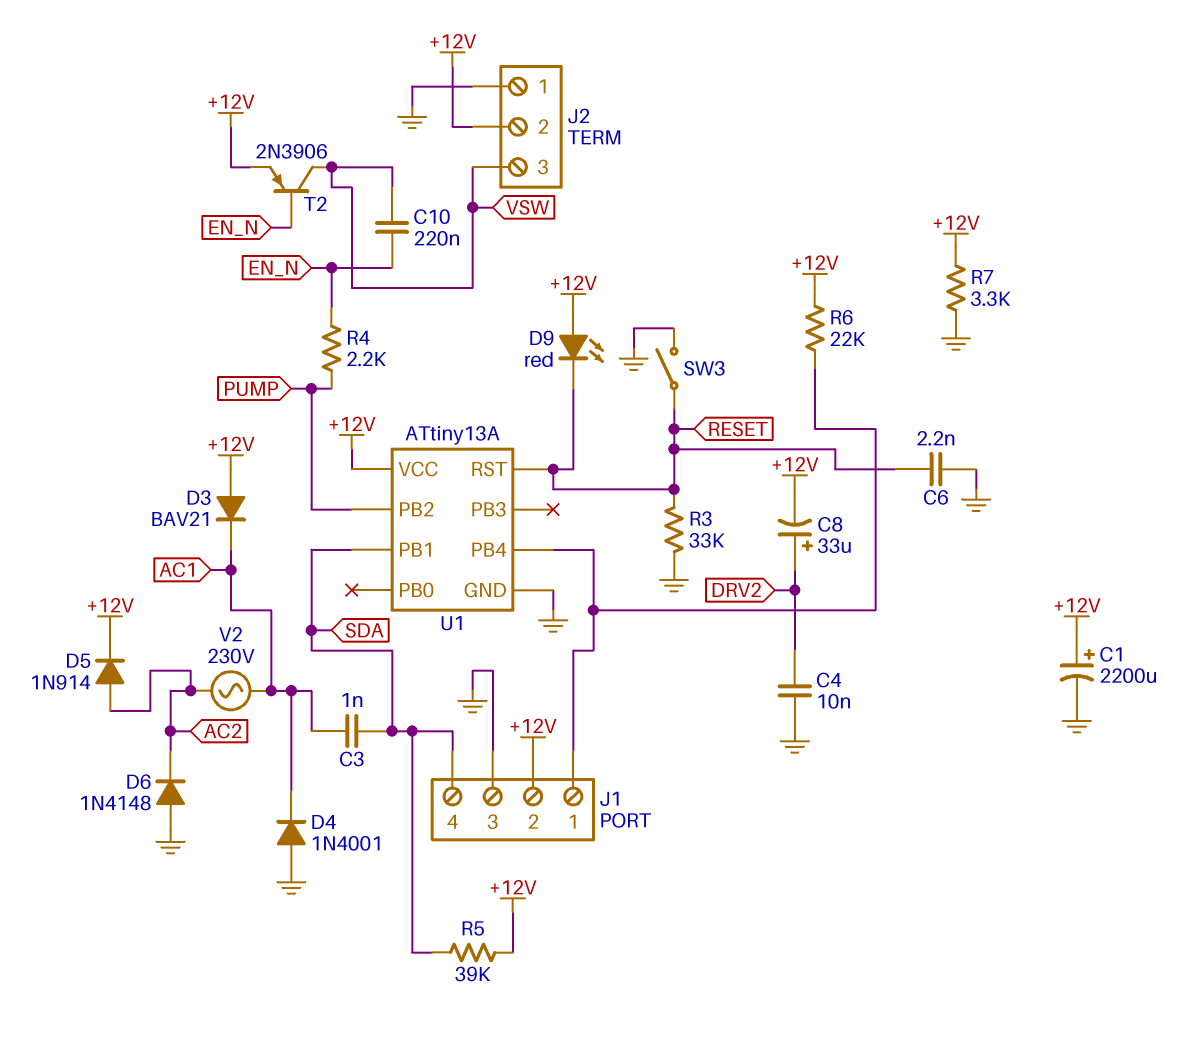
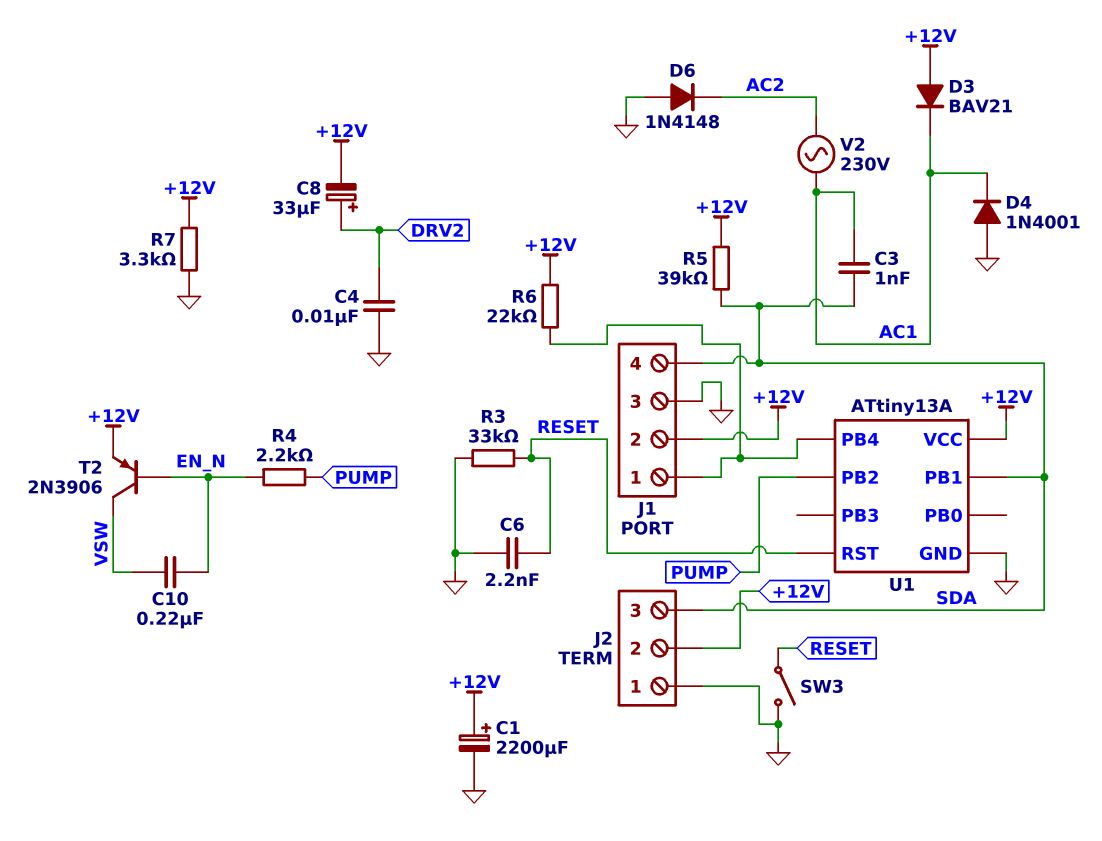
D5: diode 1N914 (A AC2, K +12V) -> none
D9: LED red (A +12V, K RESET) -> none
J2 pin 3: VSW -> SDA

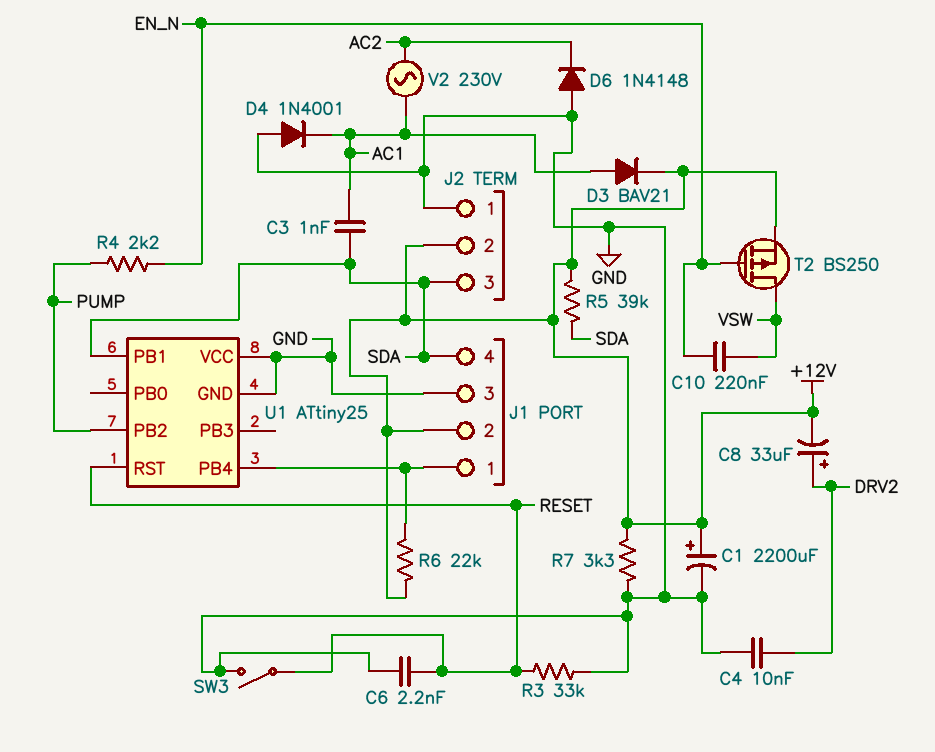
D3: diode BAV21 (A +12V, K AC1) -> diode BAV21 (A AC1, K +12V)
T2: PNP 2N3906 (B EN_N, C VSW, E +12V) -> PMOS BS250 (G EN_N, D VSW, S +12V)
U1: ATtiny13A -> ATtiny25
U1 pin VCC: +12V -> GND

